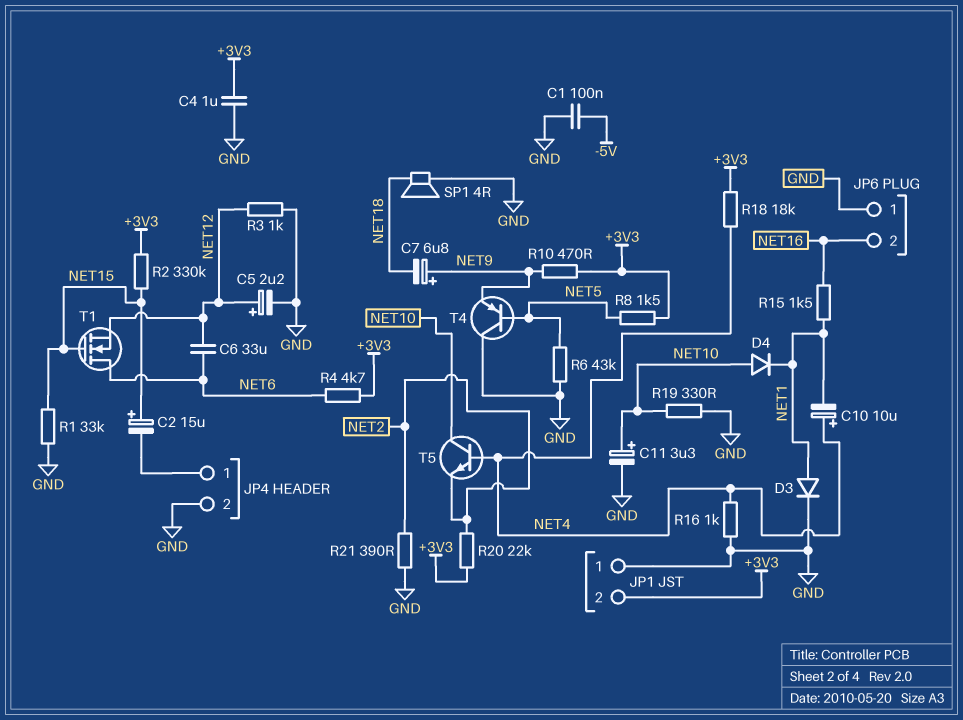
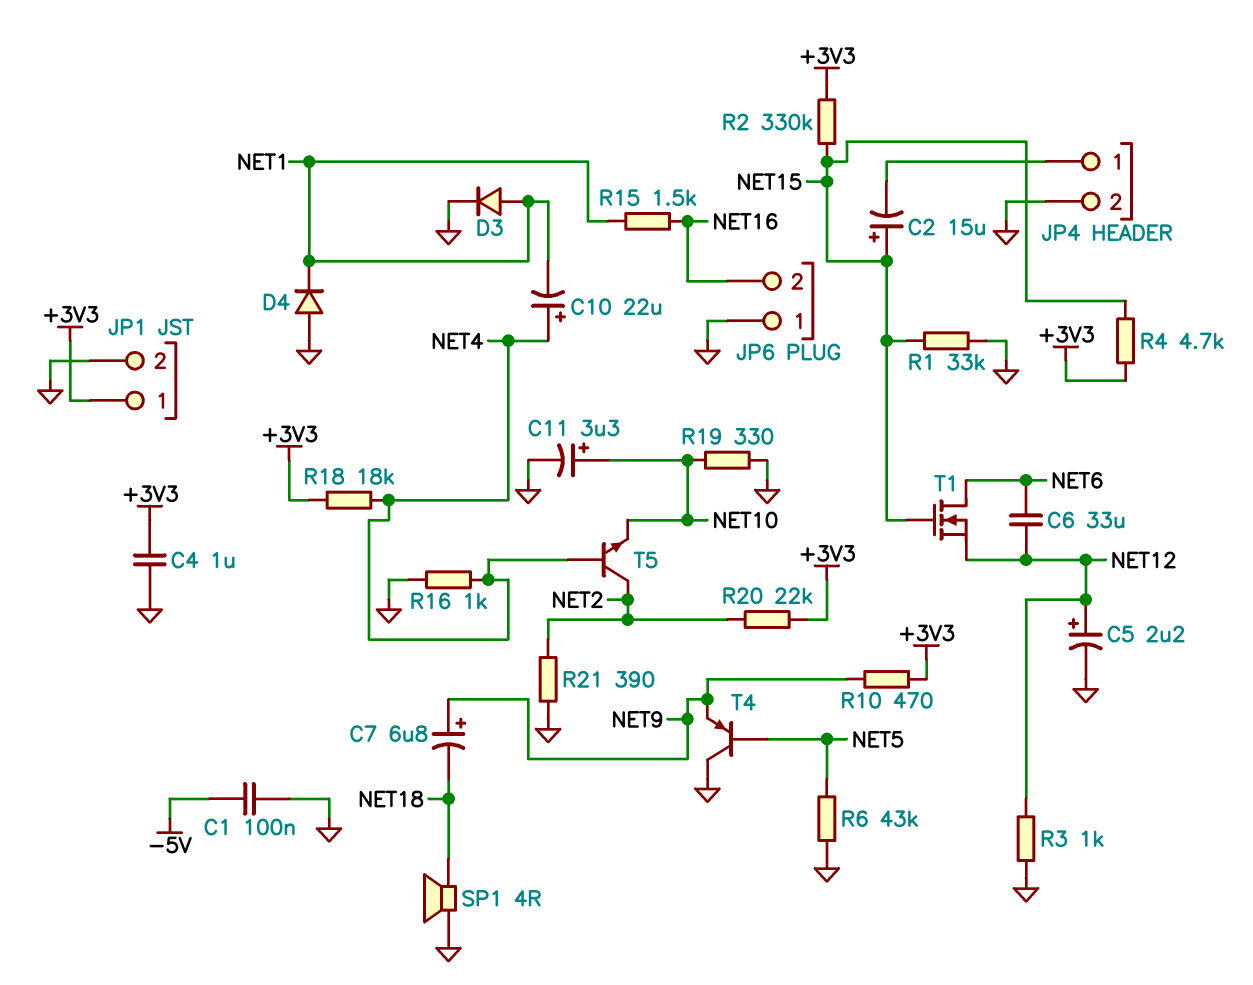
C10: 10uF (plus NET4, minus NET1) -> 22uF (plus NET4, minus NET1)
D4: diode (A NET10, K NET1) -> diode (A GND, K NET1)
JP1 pin 1: GND -> +3V3
JP1 pin 2: +3V3 -> GND
R4: 4.7k (+3V3, NET6) -> 4.7k (+3V3, NET15)
R8: 1.5k (+3V3, NET5) -> none
T5: NPN (B NET4, C NET10, E NET2) -> NPN (B NET4, C NET2, E NET10)

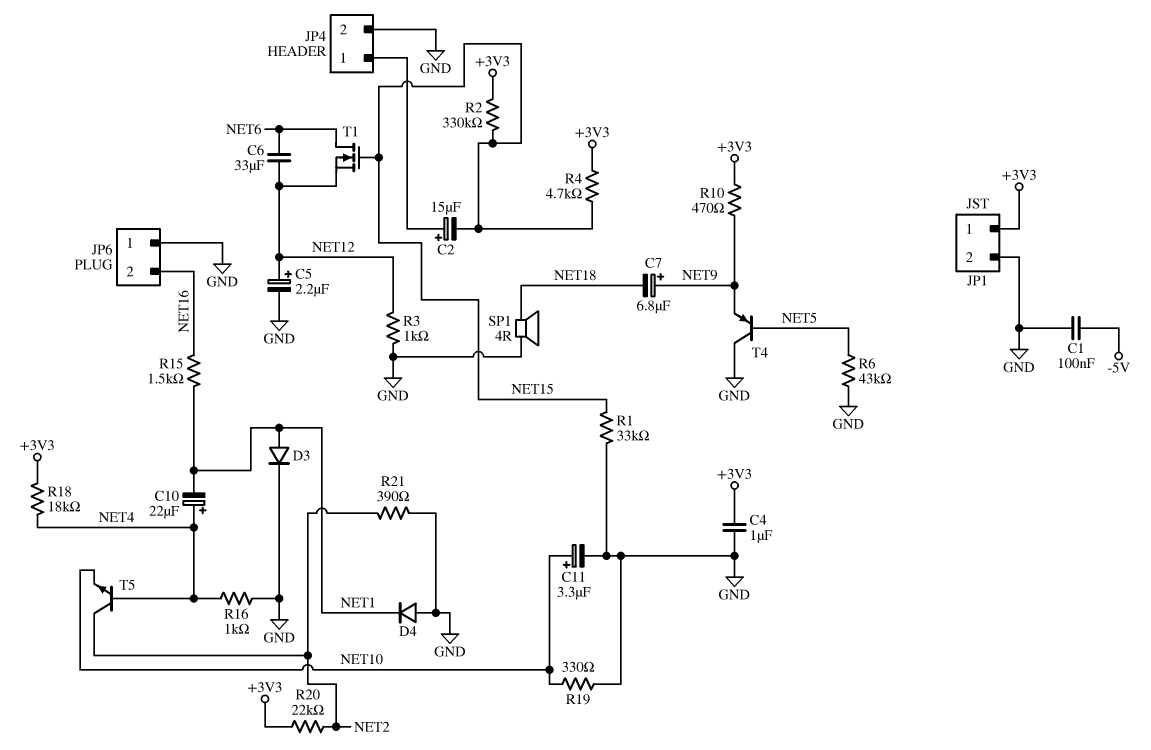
C2: 15uF (plus NET15, minus JP4/1) -> 15uF (plus JP4/1, minus NET15)

